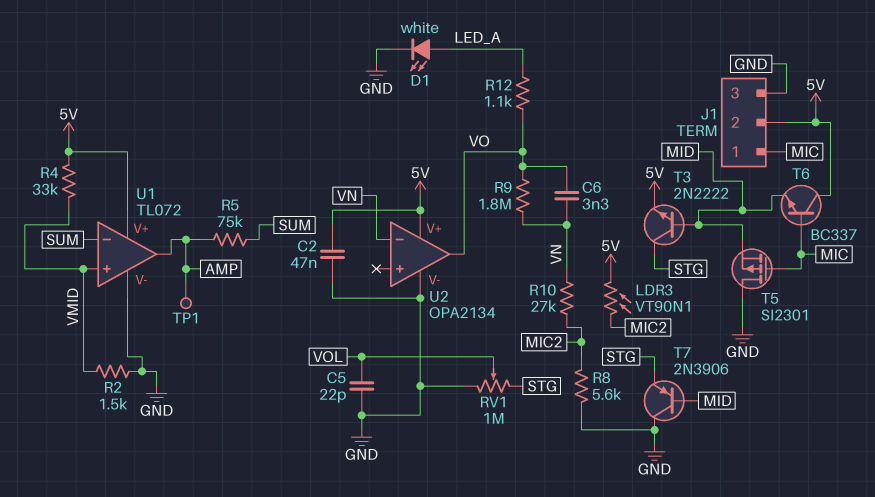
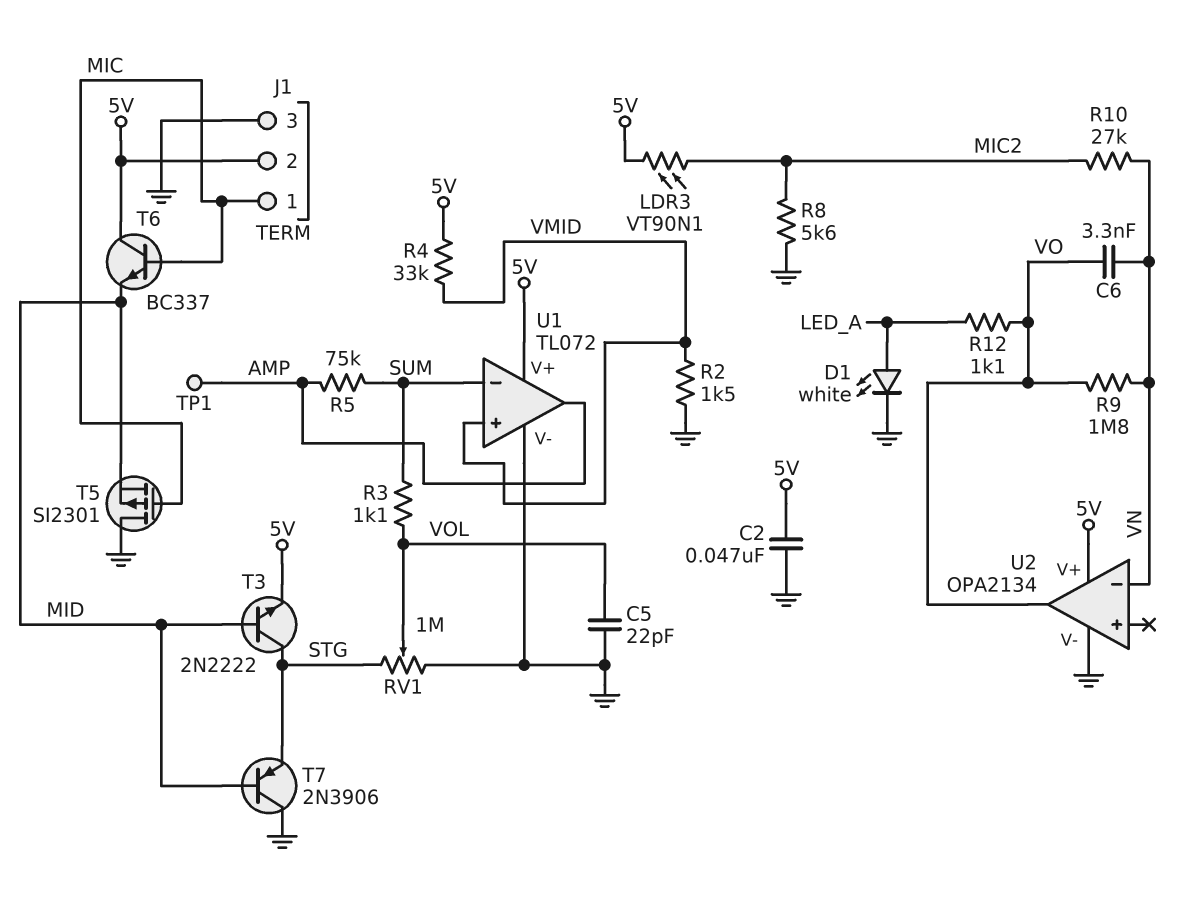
R3: none -> 1.1k (SUM, VOL)

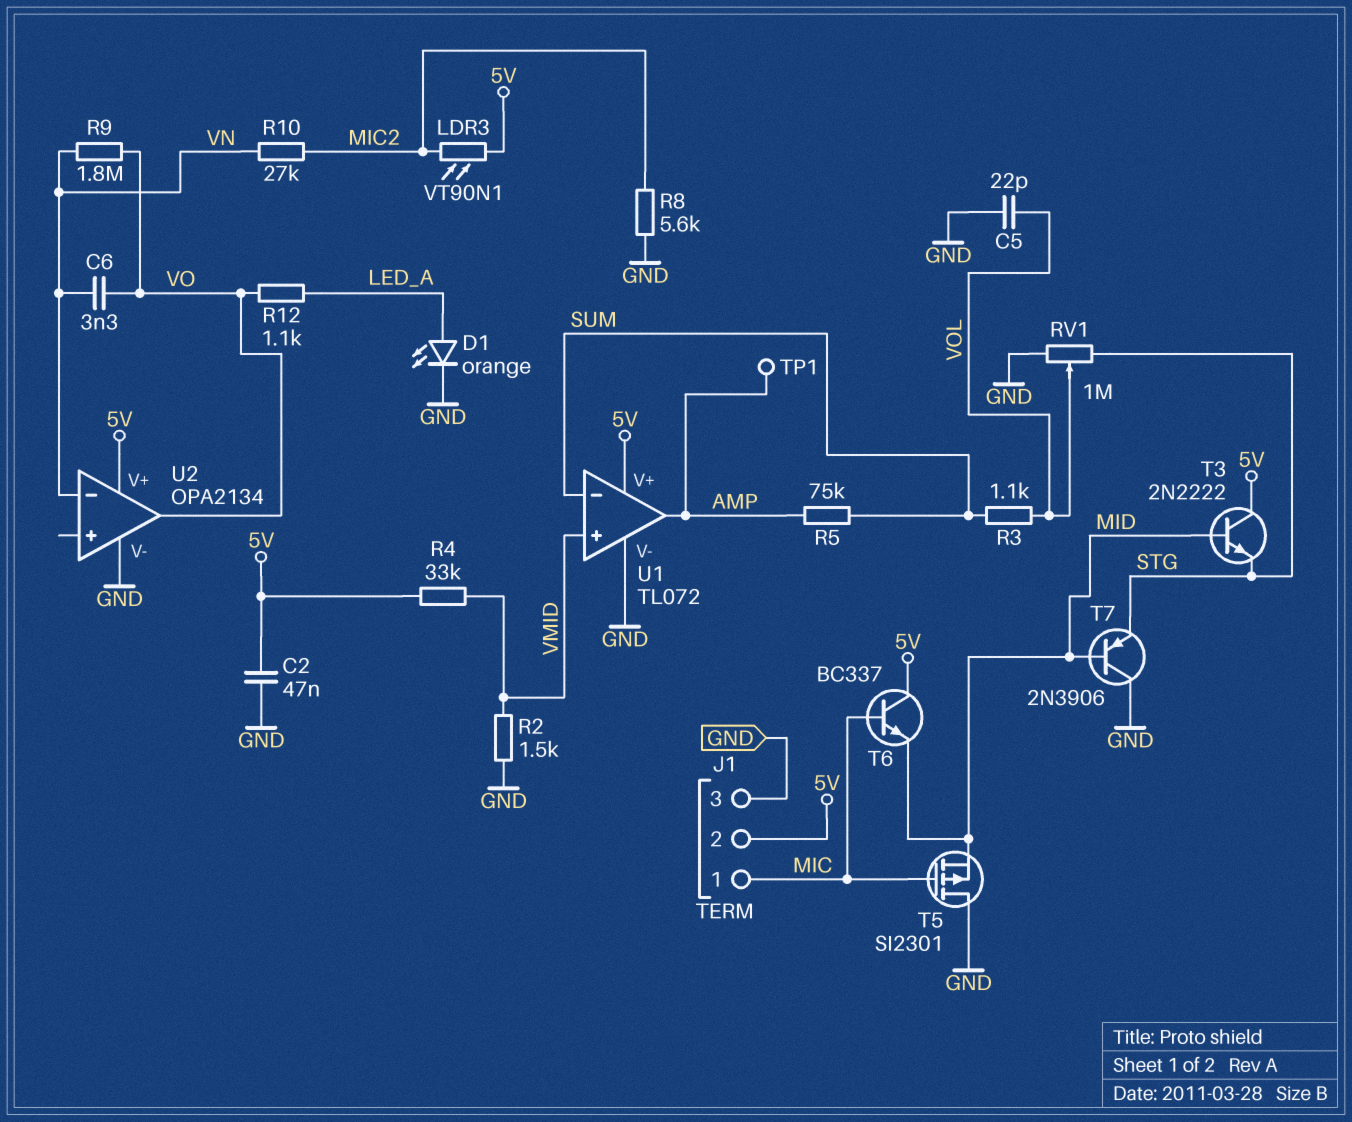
D1: LED white (A LED_A, K GND) -> LED orange (A LED_A, K GND)
T3: NPN 2N2222 (B MID, C STG, E 5V) -> NPN 2N2222 (B MID, C 5V, E STG)

